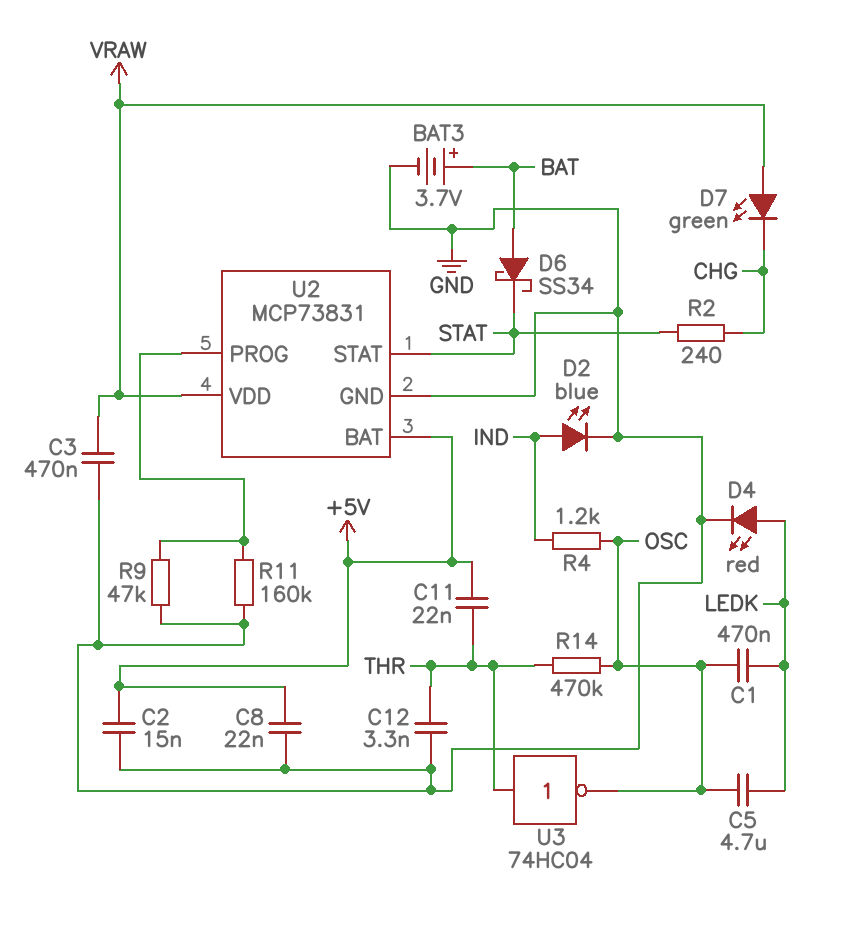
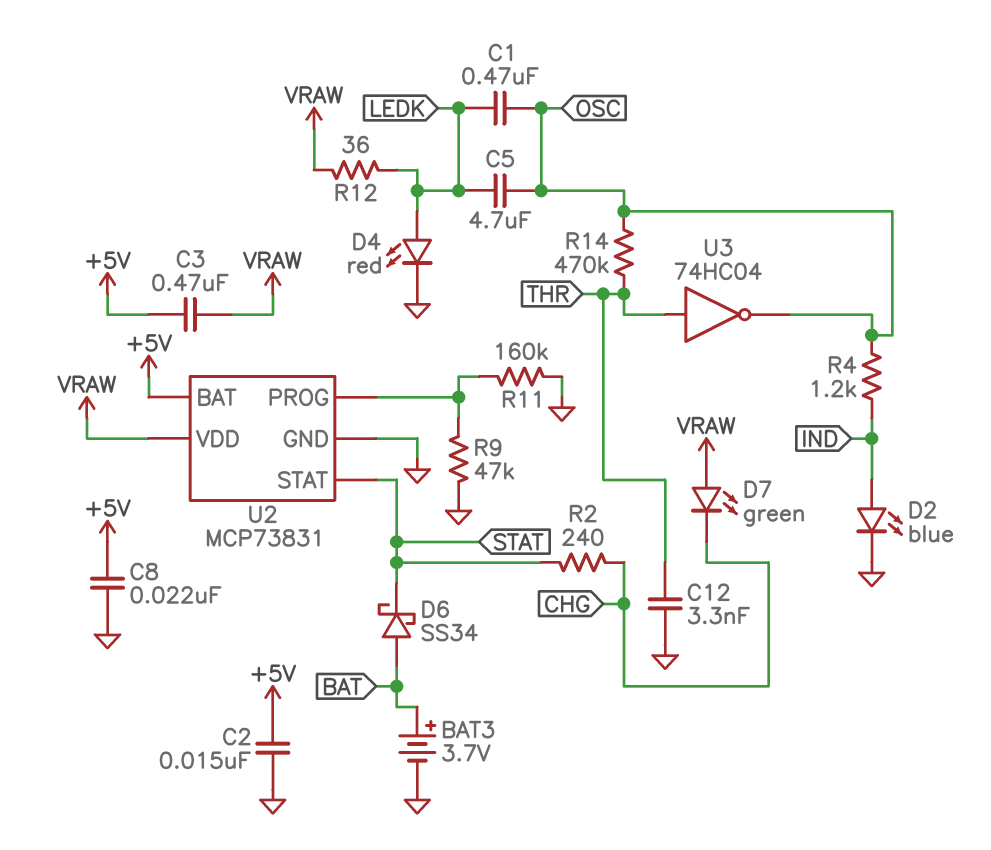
C3: 470nF (GND, VRAW) -> 470nF (+5V, VRAW)
C11: 22nF (+5V, THR) -> none
R12: none -> 36 (LEDK, VRAW)

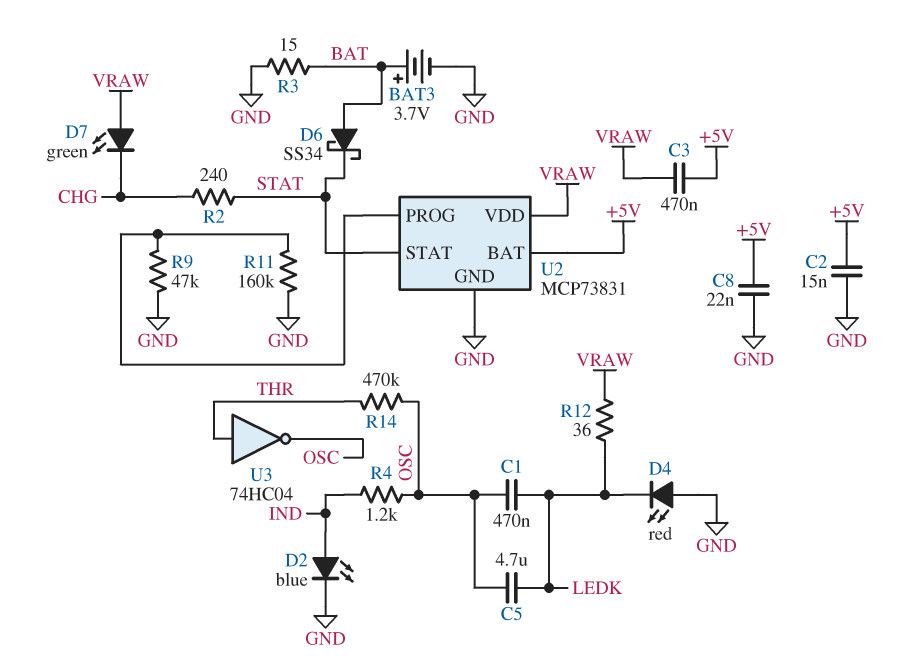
C12: 3.3nF (GND, THR) -> none
D4: LED red (A LEDK, K GND) -> LED red (A GND, K LEDK)
R3: none -> 15 (BAT, GND)

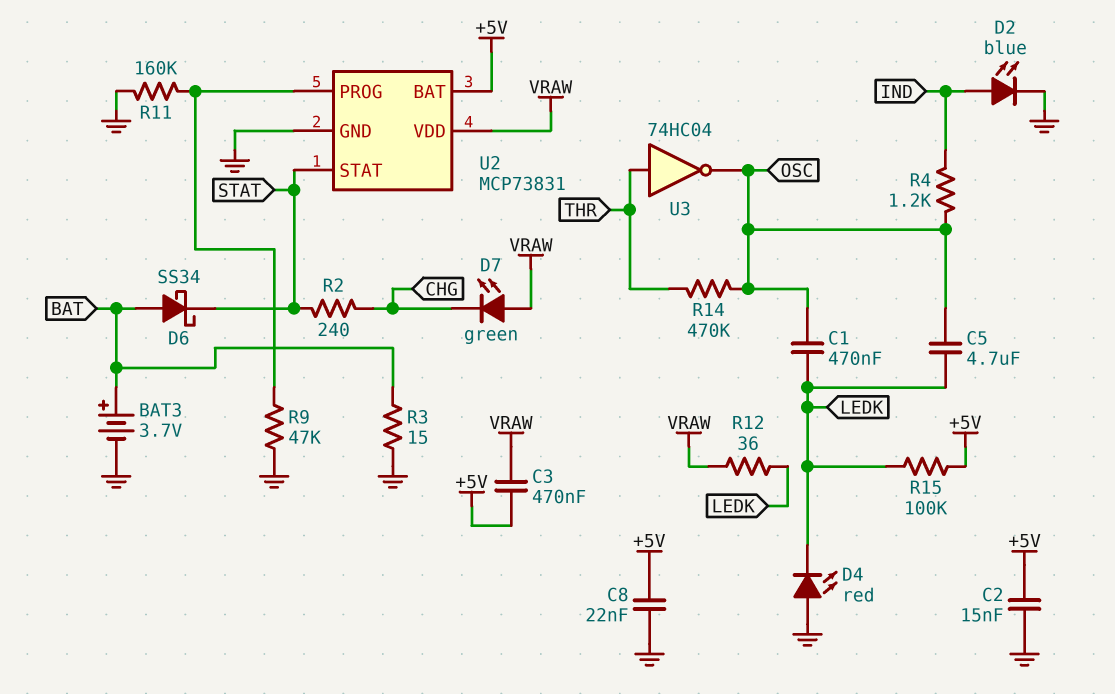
R15: none -> 100k (+5V, LEDK)

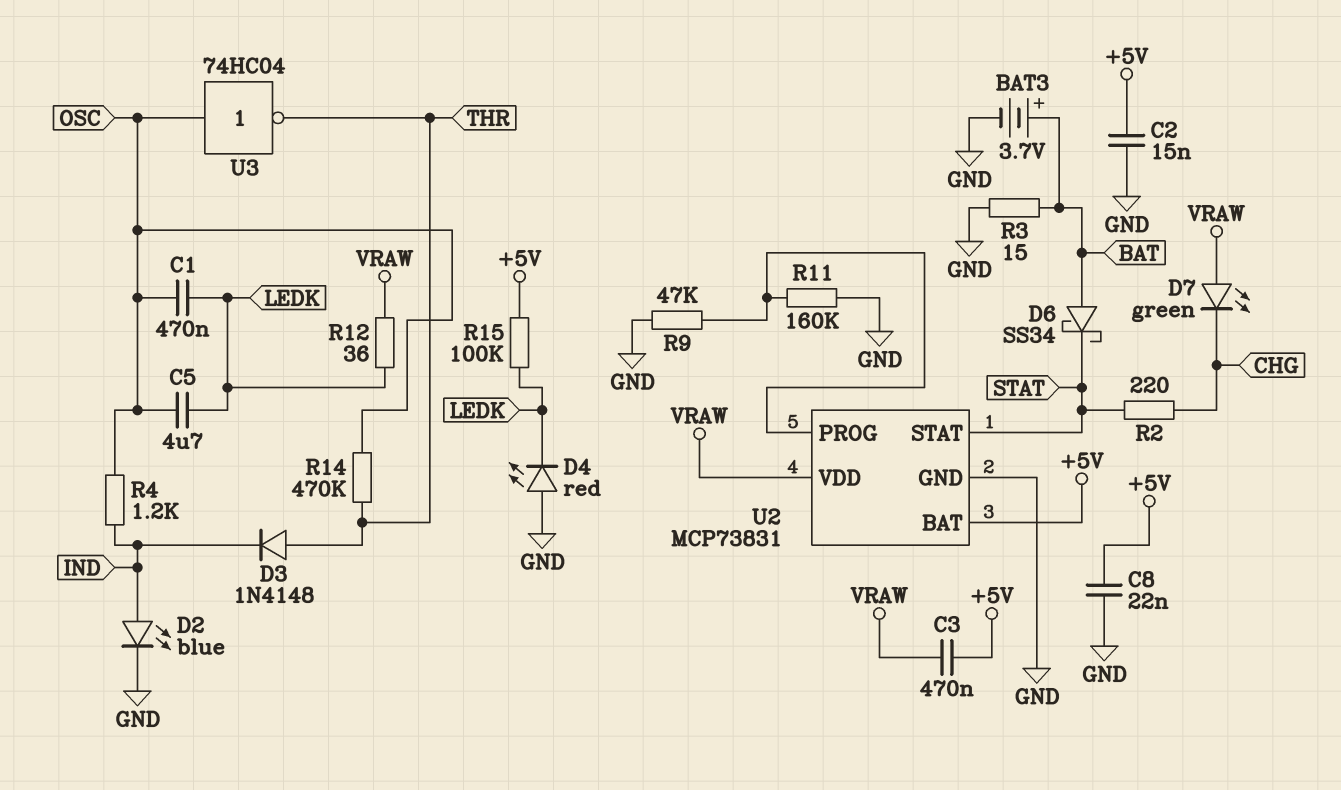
D3: none -> diode 1N4148 (A THR, K IND)
R2: 240 (CHG, STAT) -> 220 (CHG, STAT)
U3: NOT 74HC04 (in THR, out OSC) -> NOT 74HC04 (in OSC, out THR)

